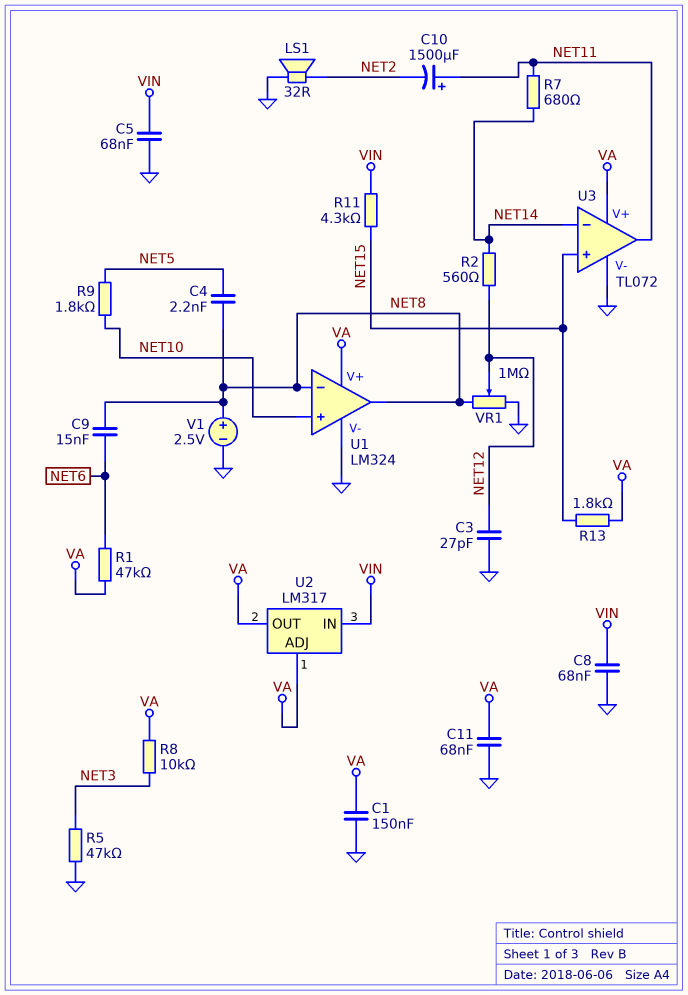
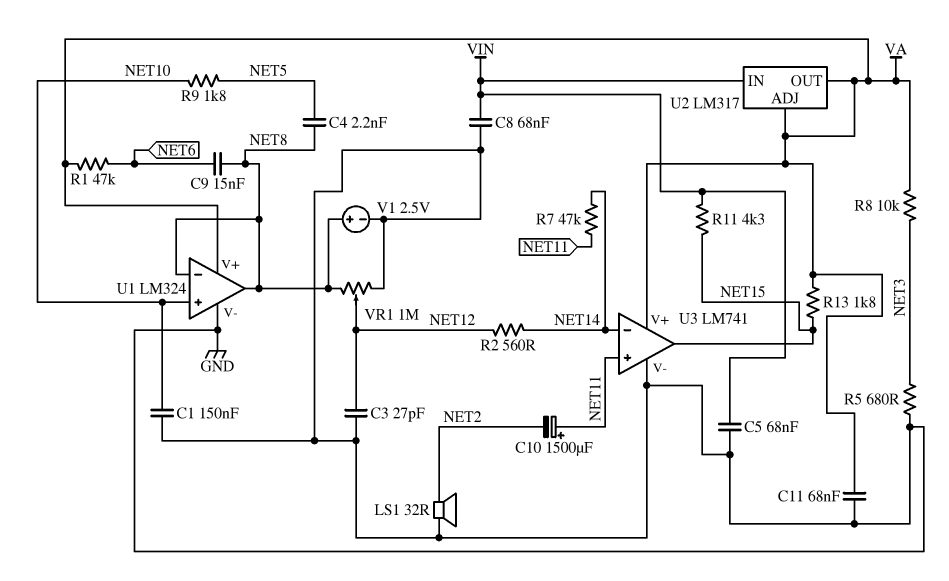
C1: 150nF (GND, VA) -> 150nF (GND, NET10)
R5: 47k (GND, NET3) -> 680 (GND, NET3)
R7: 680 (NET11, NET14) -> 47k (NET11, NET14)
U3: TL072 -> LM741
U3 pin in+: NET15 -> NET11
U3 pin out: NET11 -> NET15

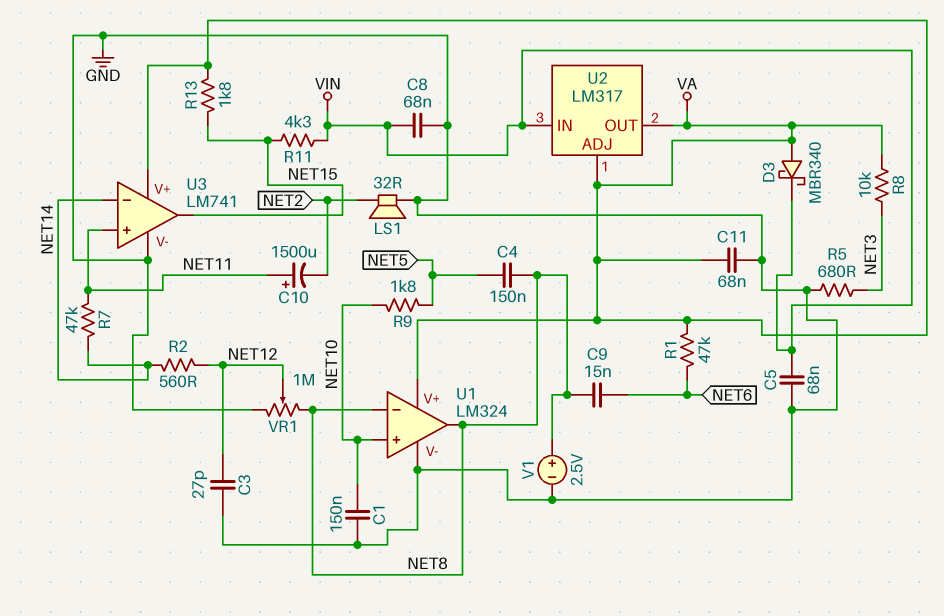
C4: 2.2nF (NET5, NET8) -> 150nF (NET5, NET8)
D3: none -> schottky MBR340 (A VA, K VIN)

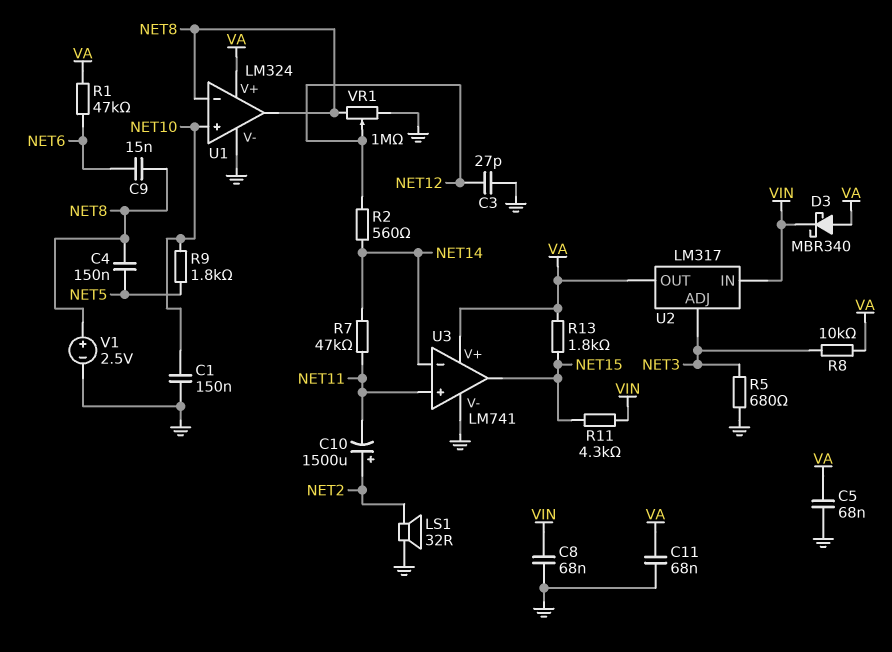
C5: 68nF (GND, VIN) -> 68nF (GND, VA)
C10: 1500uF (plus NET11, minus NET2) -> 1500uF (plus NET2, minus NET11)
U2 pin ADJ: VA -> NET3

